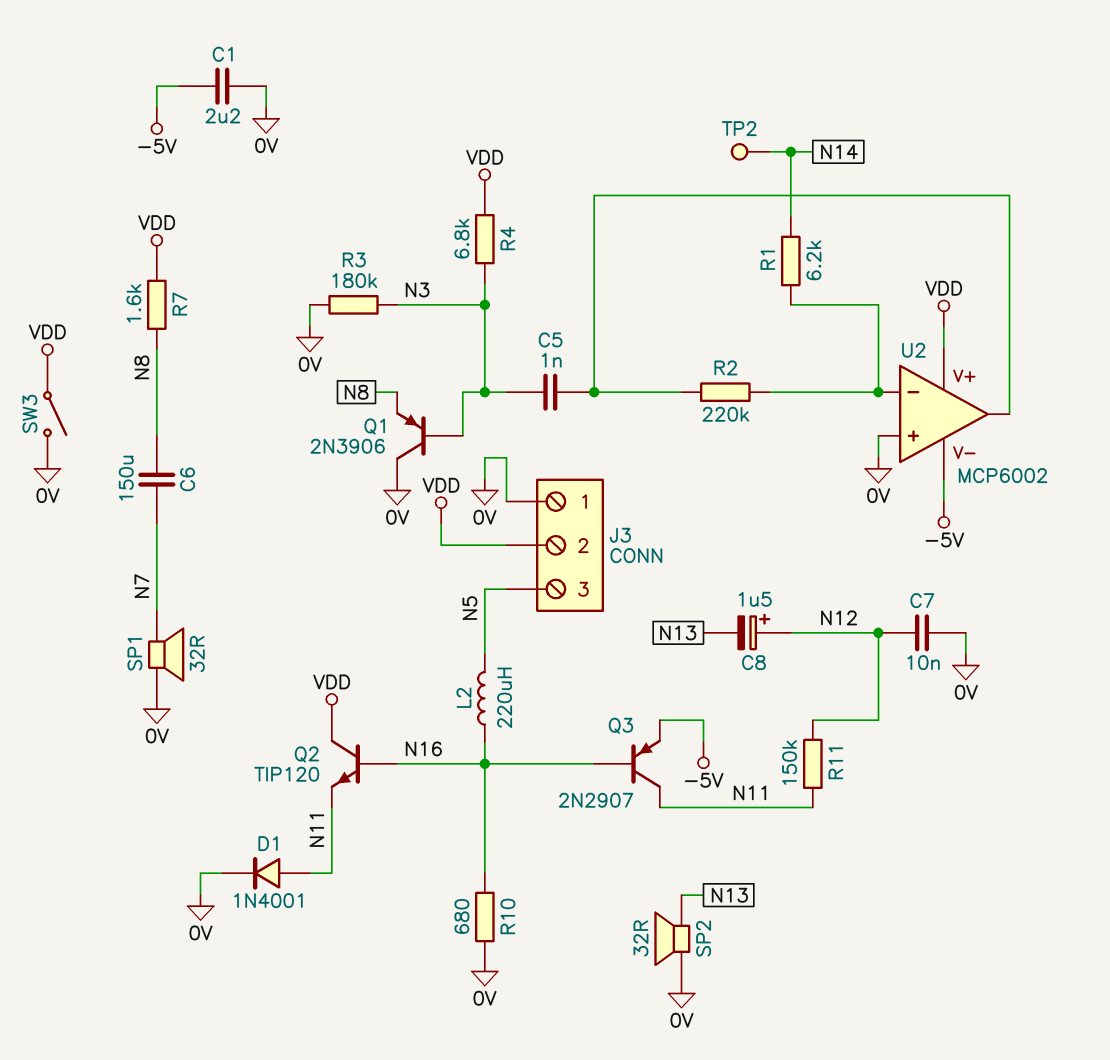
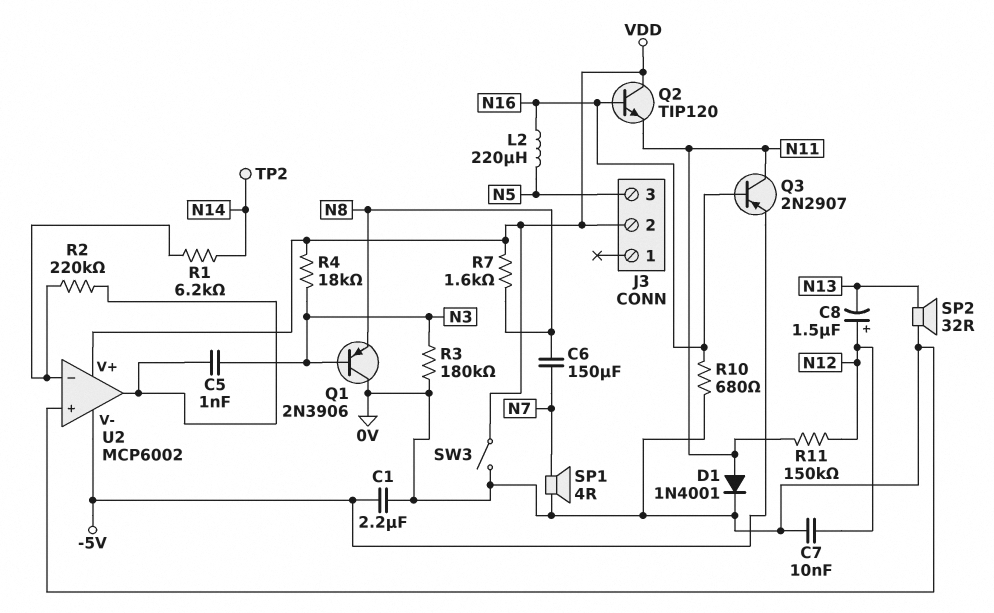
J3 pin 1: 0V -> none
R4: 6.8k (N3, VDD) -> 18k (N3, VDD)
SP1: speaker 32R (0V, N7) -> speaker 4R (0V, N7)

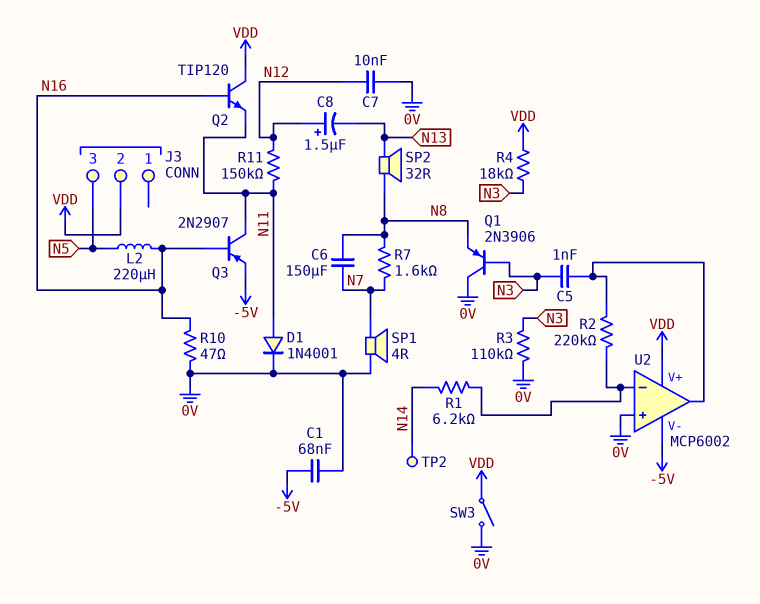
C1: 2.2uF (-5V, 0V) -> 68nF (-5V, 0V)
R3: 180k (0V, N3) -> 110k (0V, N3)
R7: 1.6k (N8, VDD) -> 1.6k (N7, N8)
R10: 680 (0V, N16) -> 47 (0V, N16)
SP2: speaker 32R (0V, N13) -> speaker 32R (N8, N13)

